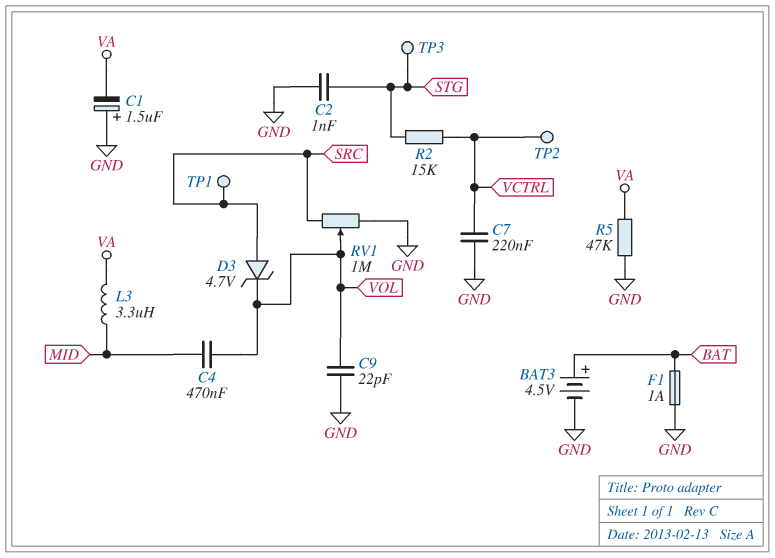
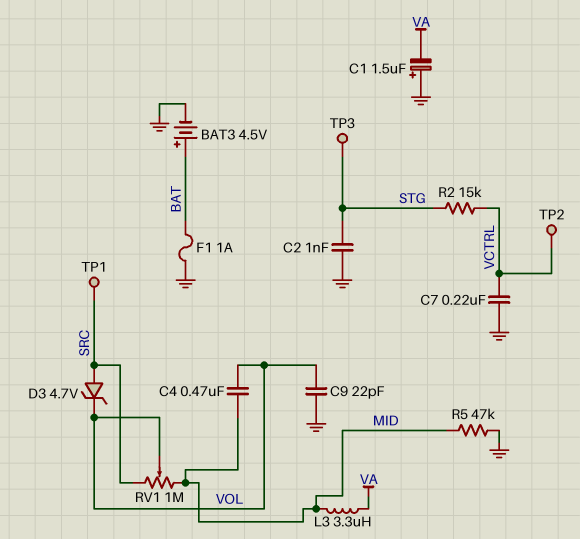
R5: 47k (GND, VA) -> 47k (GND, MID)
RV1: 1M (GND, SRC, wiper VOL) -> 1M (MID, SRC, wiper VOL)

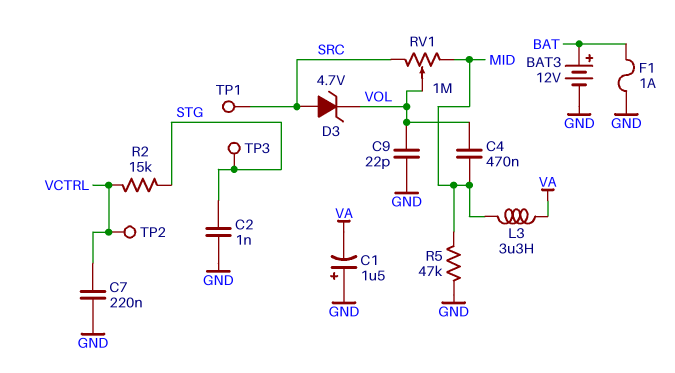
BAT3: 4.5V (plus BAT, minus GND) -> 12V (plus BAT, minus GND)

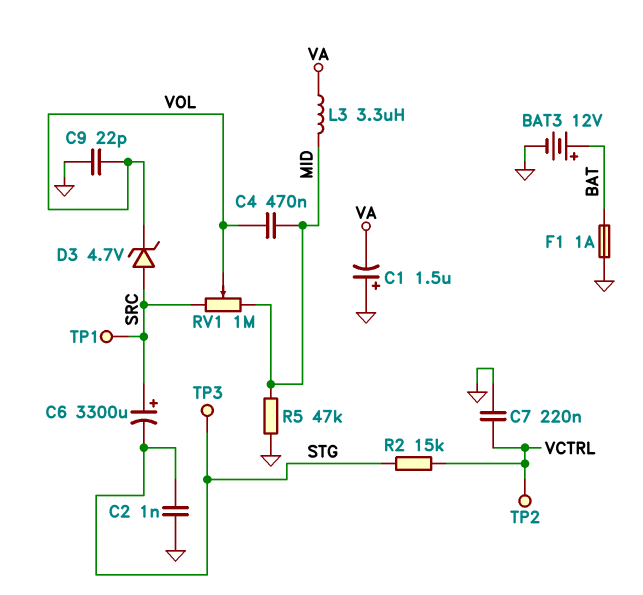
C6: none -> 3300uF (plus SRC, minus STG)

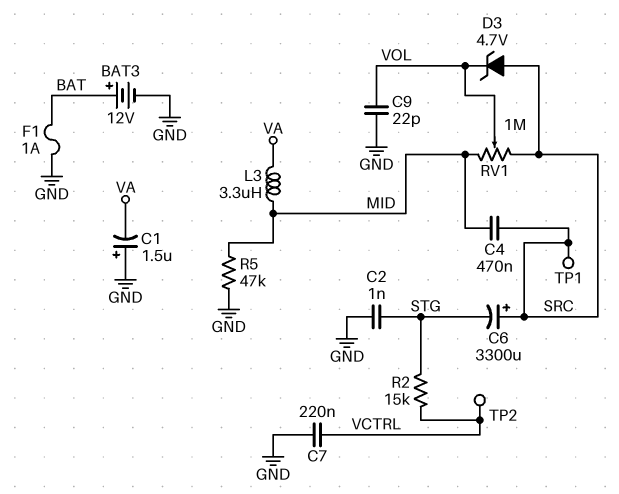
C4: 470nF (MID, VOL) -> 470nF (MID, SRC)
TP3: test point (STG) -> none

